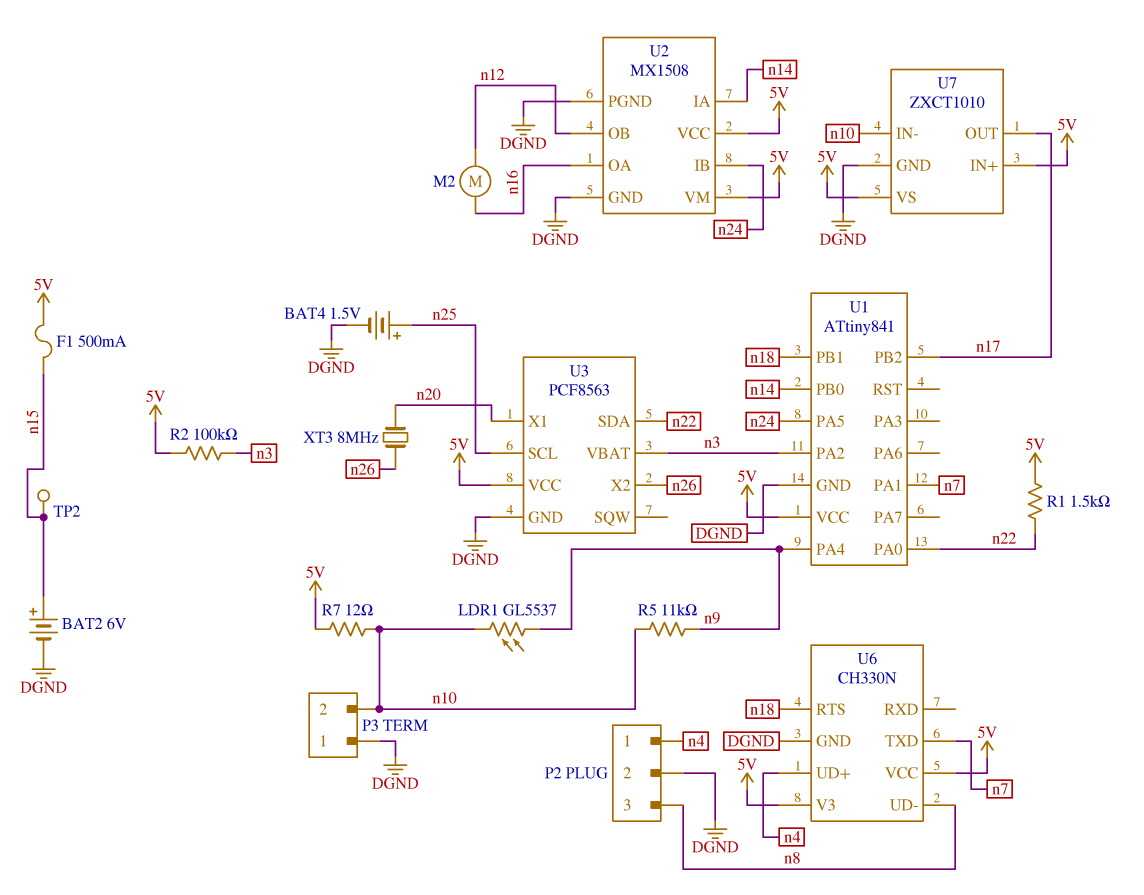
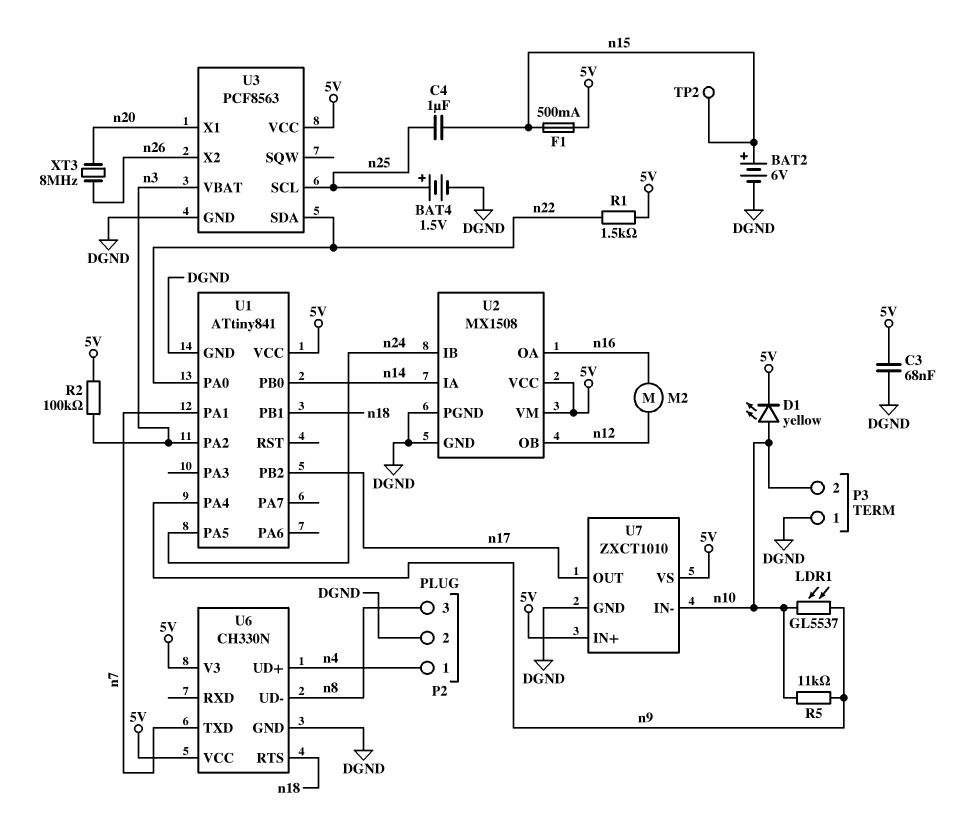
C3: none -> 68nF (5V, DGND)
C4: none -> 1uF (n15, n25)
D1: none -> LED yellow (A n10, K 5V)
R7: 12 (5V, n10) -> none

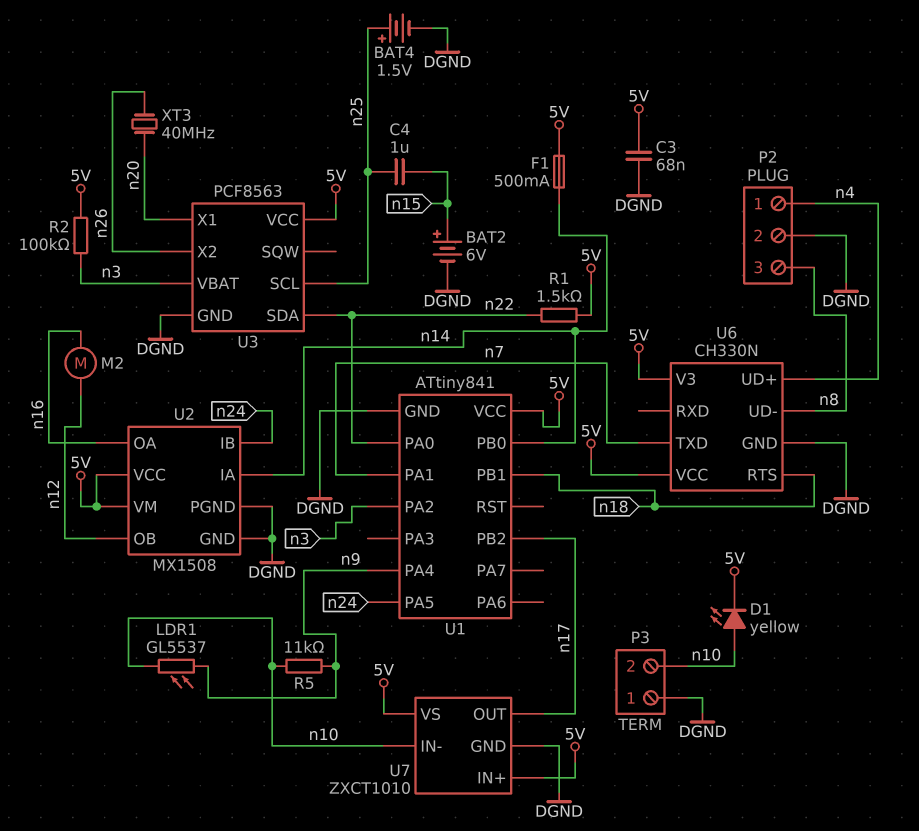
F1: 500mA (5V, n15) -> 500mA (5V, n14)
TP2: test point (n15) -> none
XT3: 8MHz (n20, n26) -> 40MHz (n20, n26)

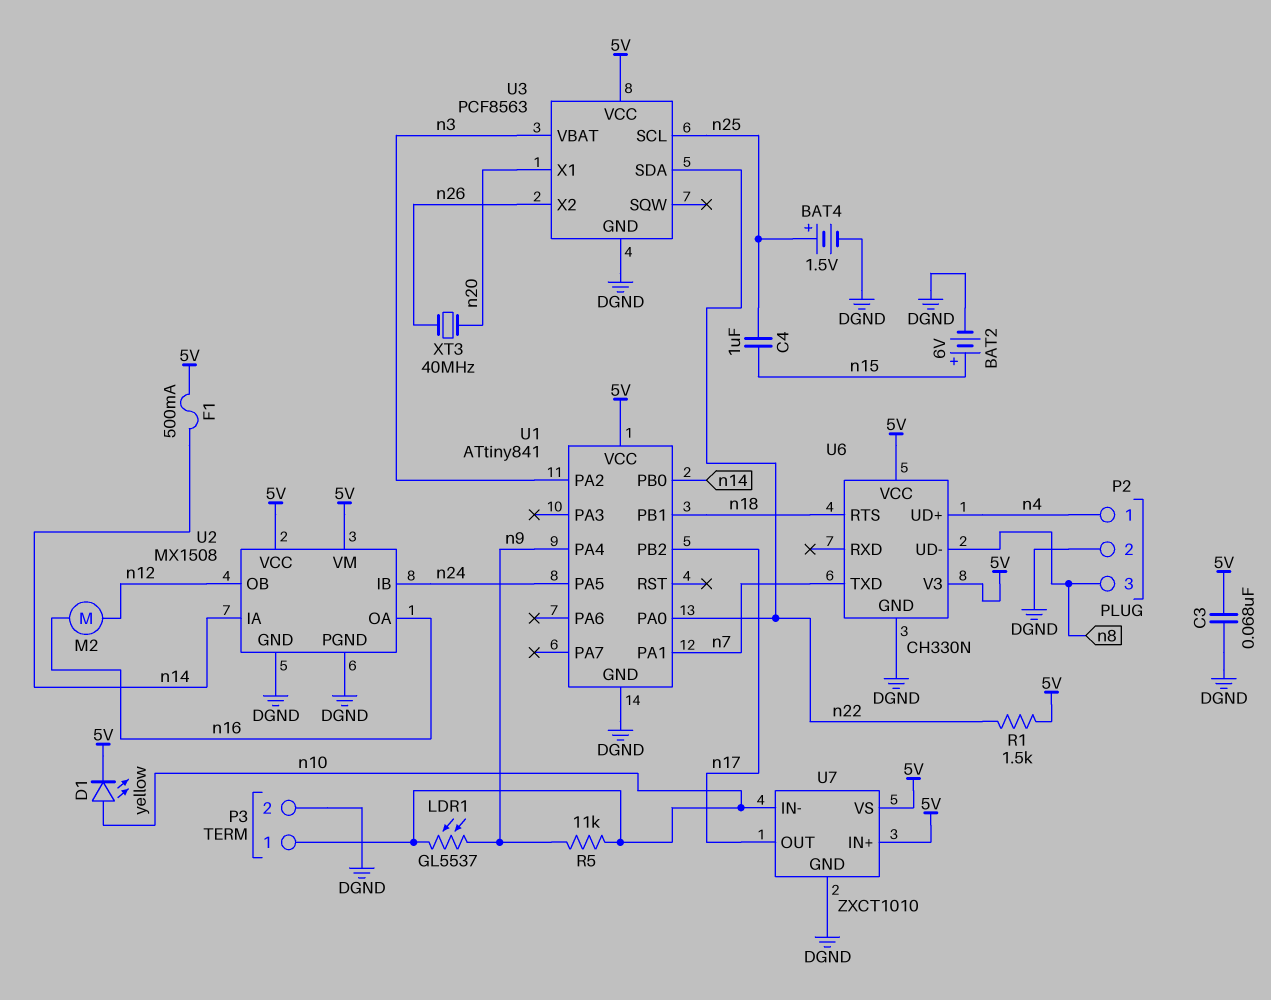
P3 pin 1: DGND -> n10
P3 pin 2: n10 -> DGND
R2: 100k (5V, n3) -> none

